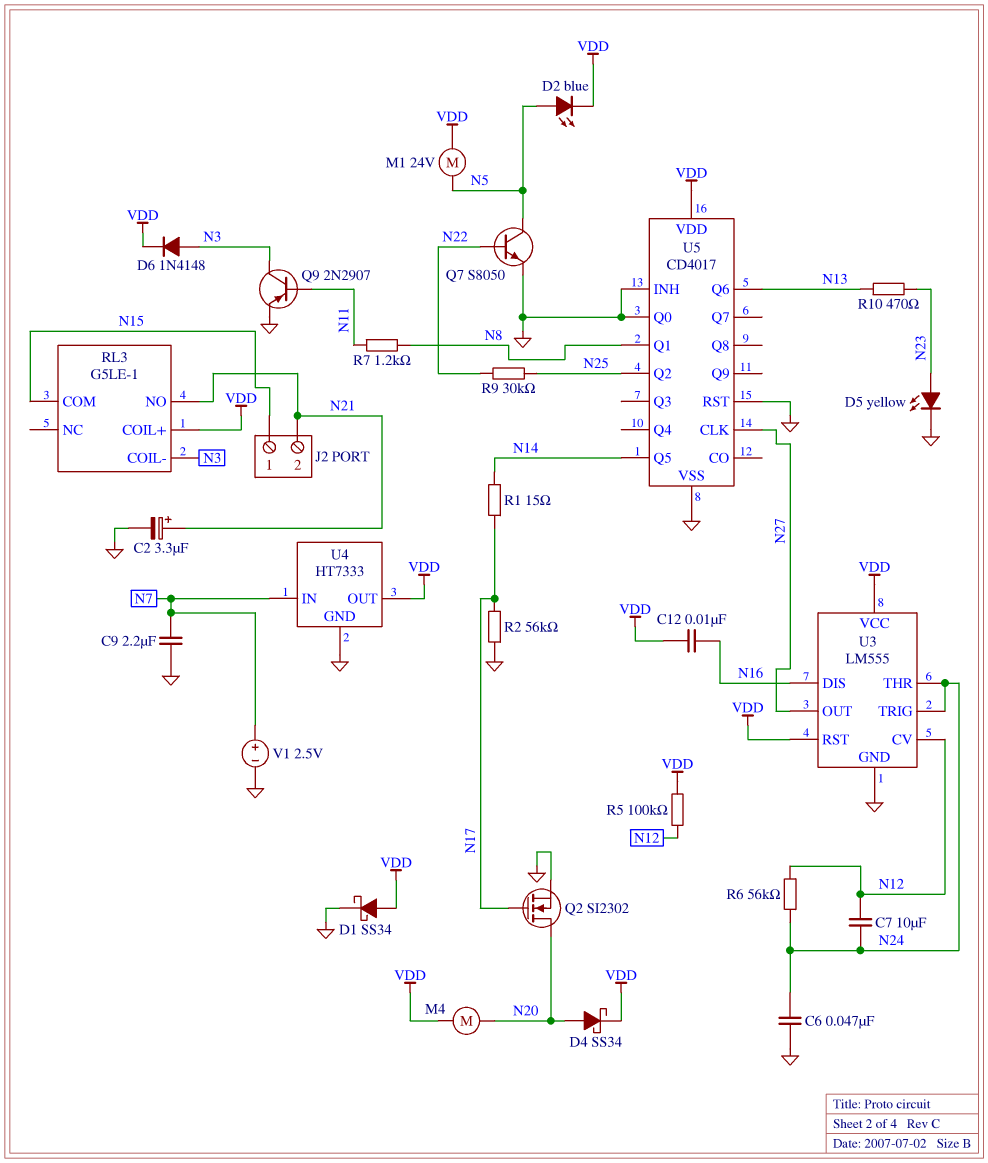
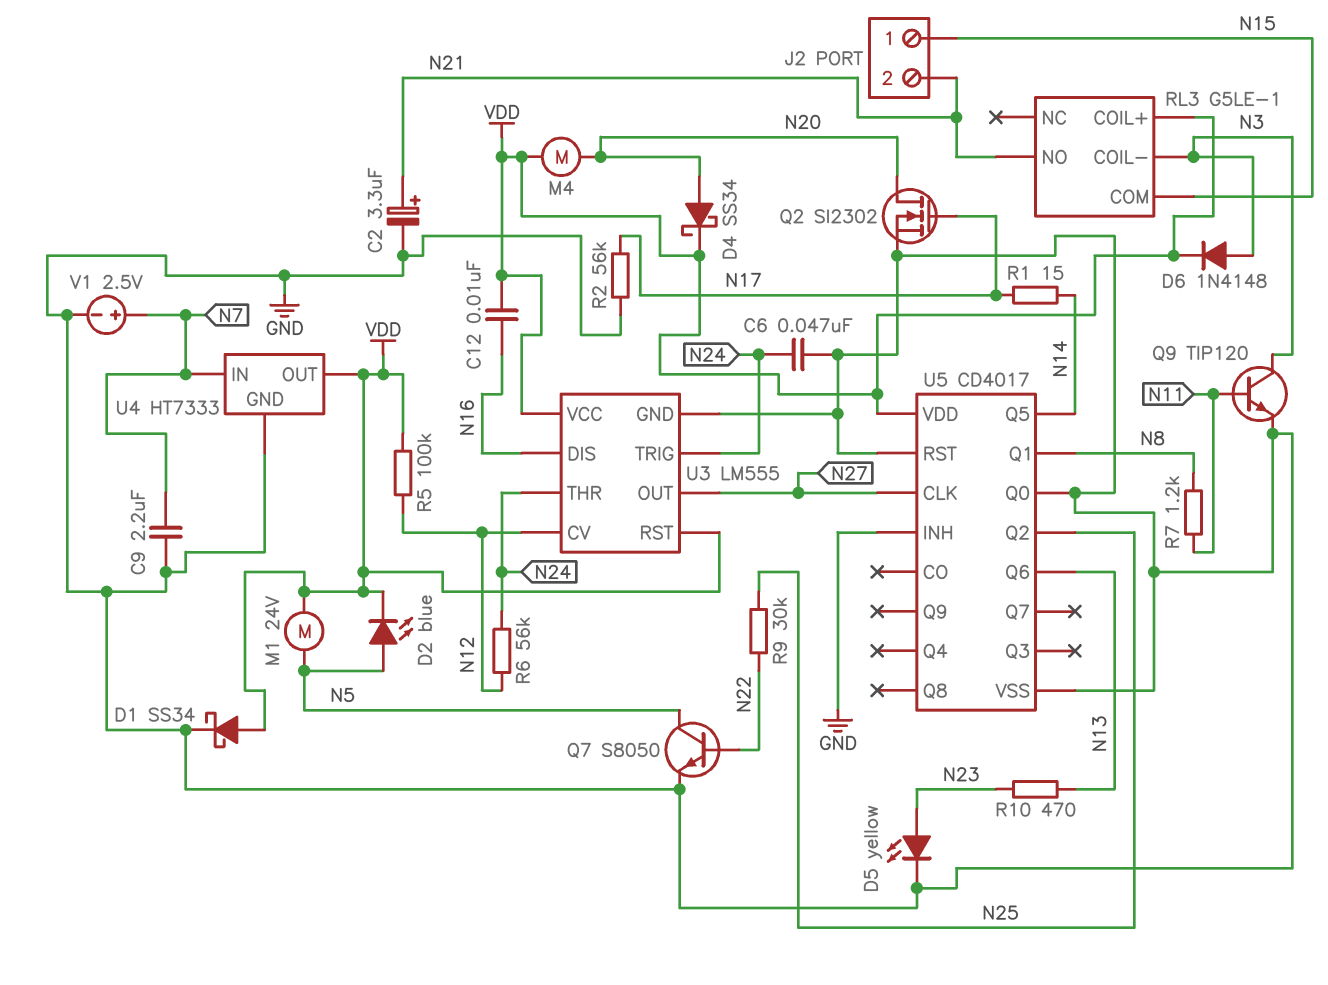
C7: 10uF (N12, N24) -> none
Q9: PNP 2N2907 (B N11, C N3, E GND) -> NPN TIP120 (B N11, C N3, E GND)

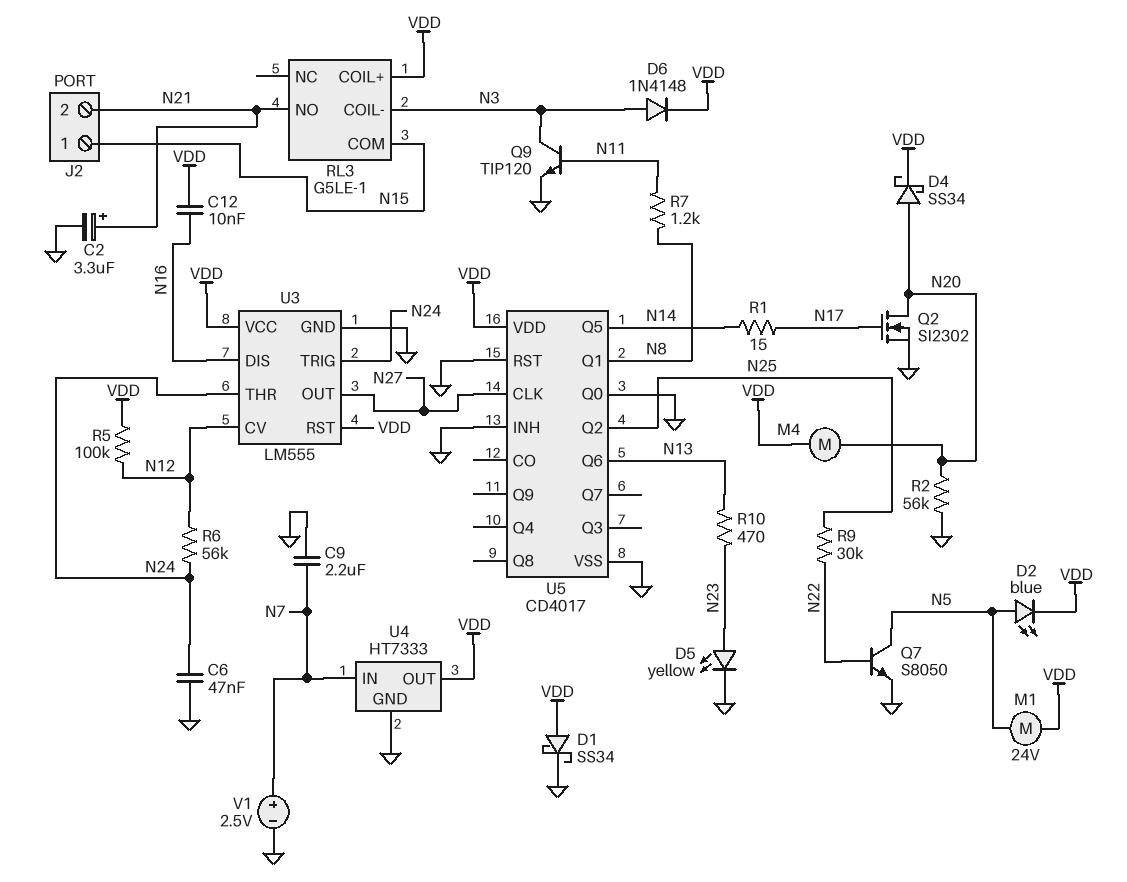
R2: 56k (GND, N17) -> 56k (GND, N20)

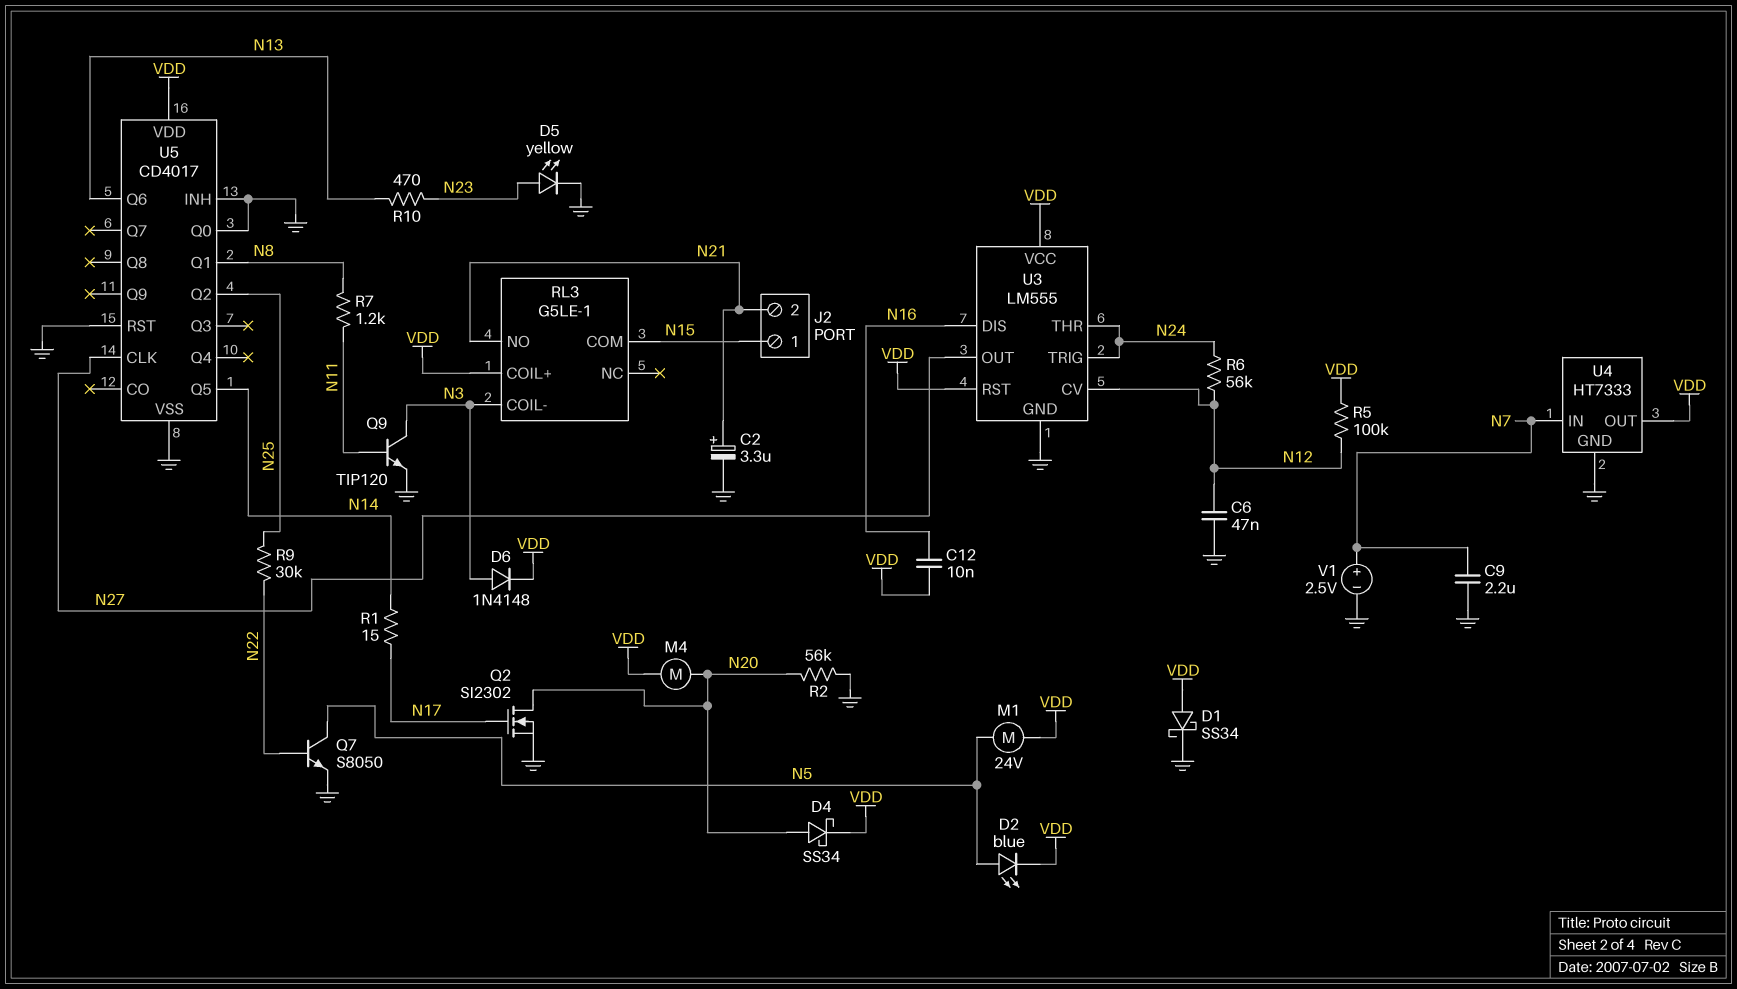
C6: 47nF (GND, N24) -> 47nF (GND, N12)

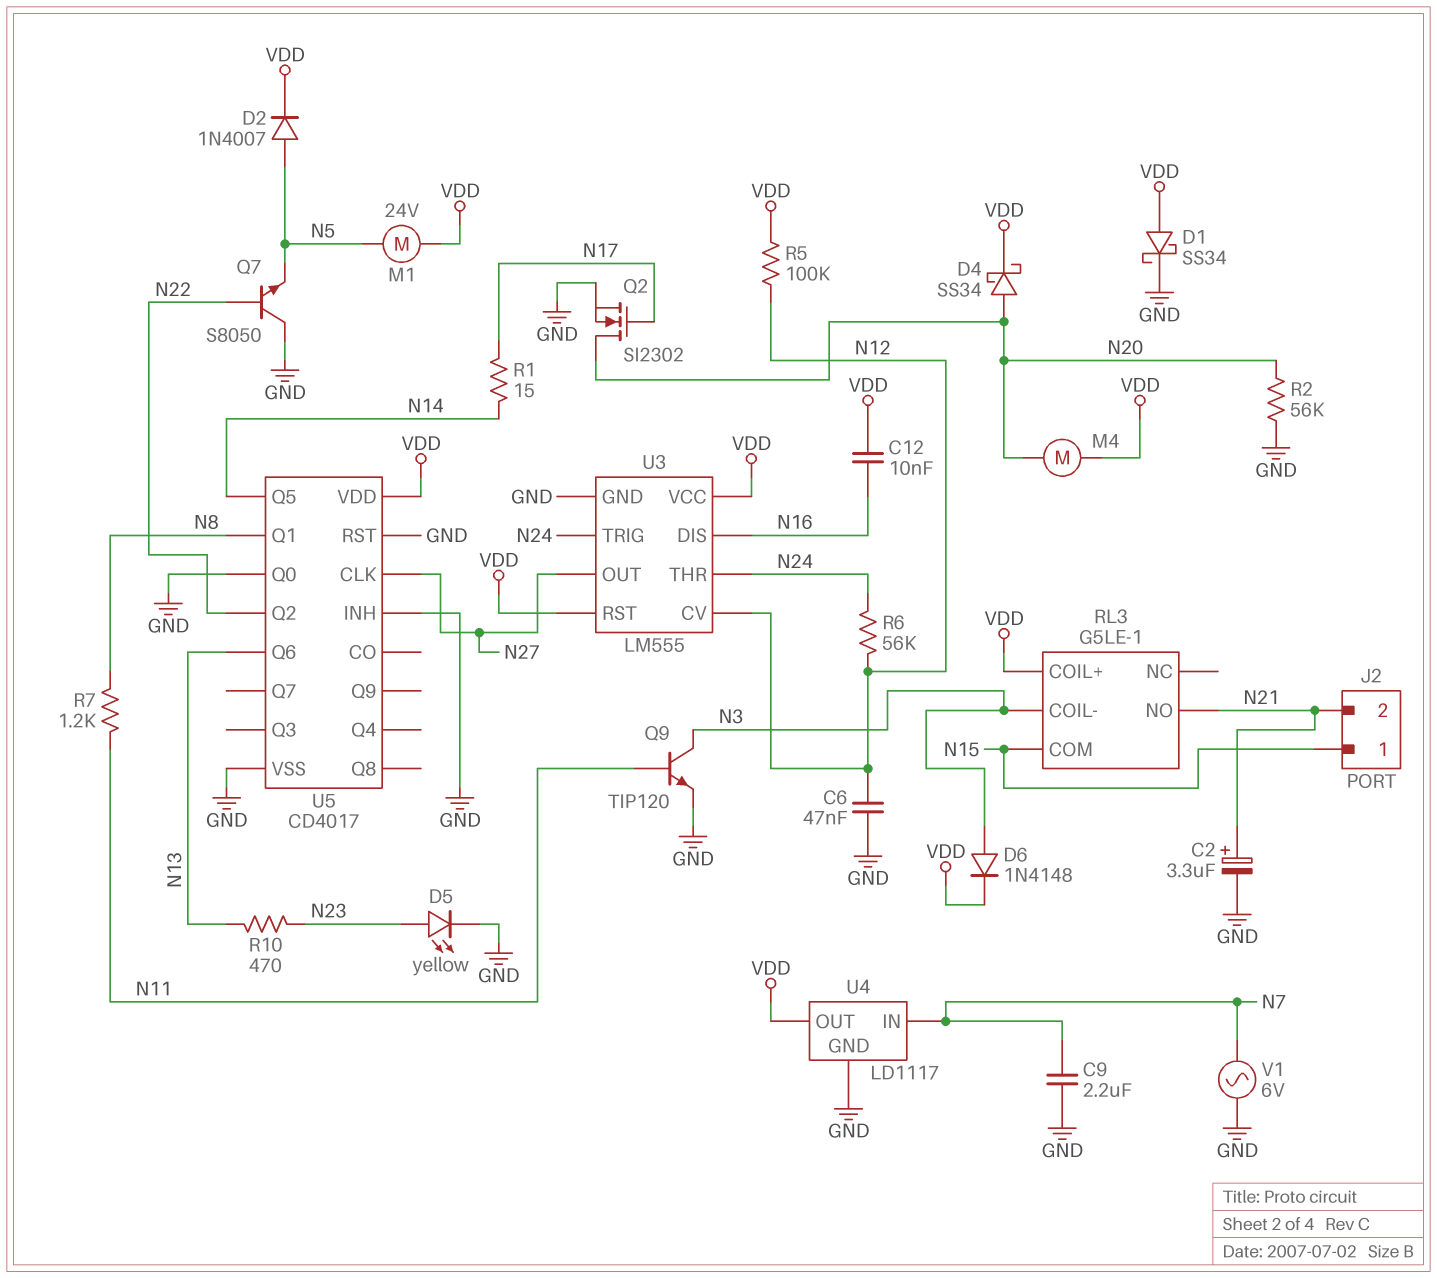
D2: LED blue (A N5, K VDD) -> diode 1N4007 (A N5, K VDD)
Q7: NPN S8050 (B N22, C N5, E GND) -> NPN S8050 (B N22, C GND, E N5)
R9: 30k (N22, N25) -> none
U4: HT7333 -> LD1117
U5 pin Q2: N25 -> N22
V1: 2.5V (plus N7, minus GND) -> AC 6V (GND, N7)

